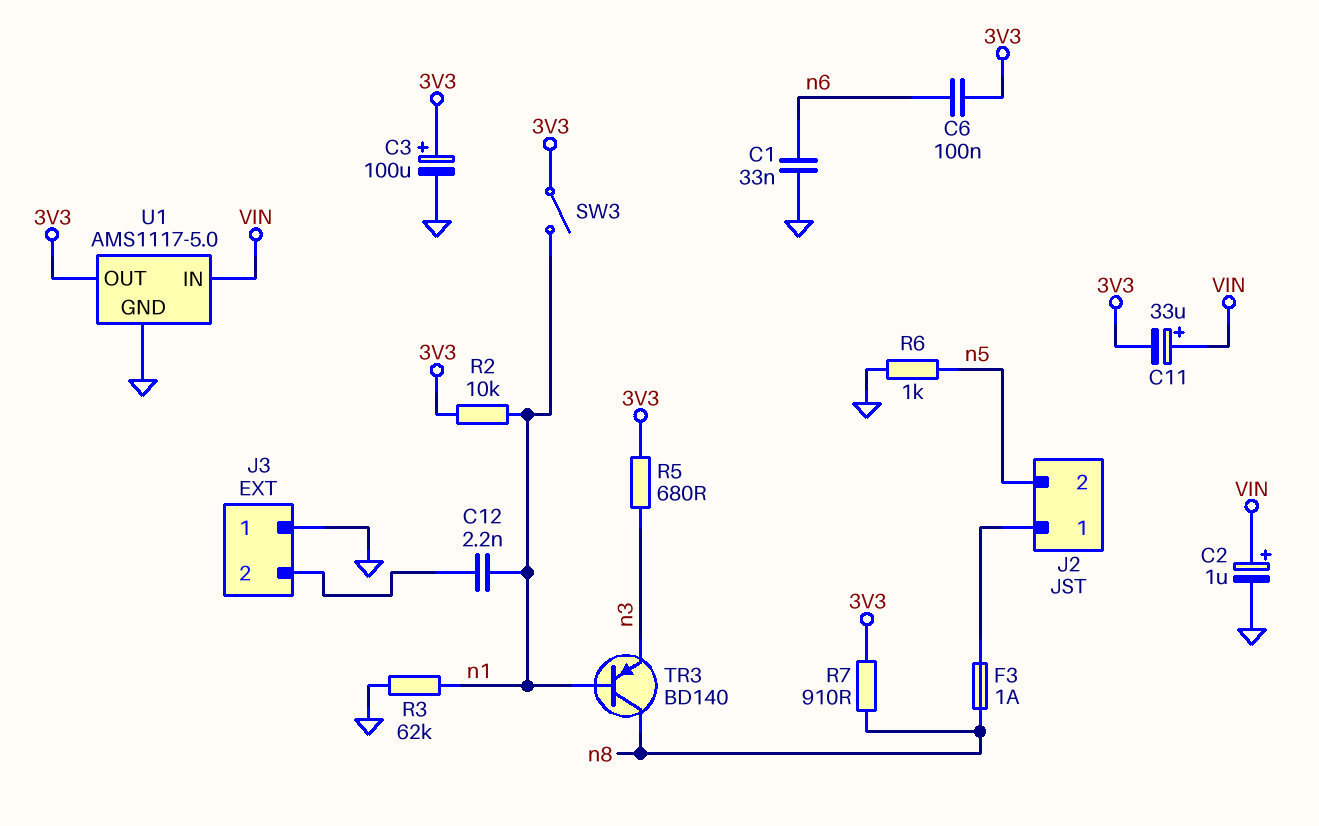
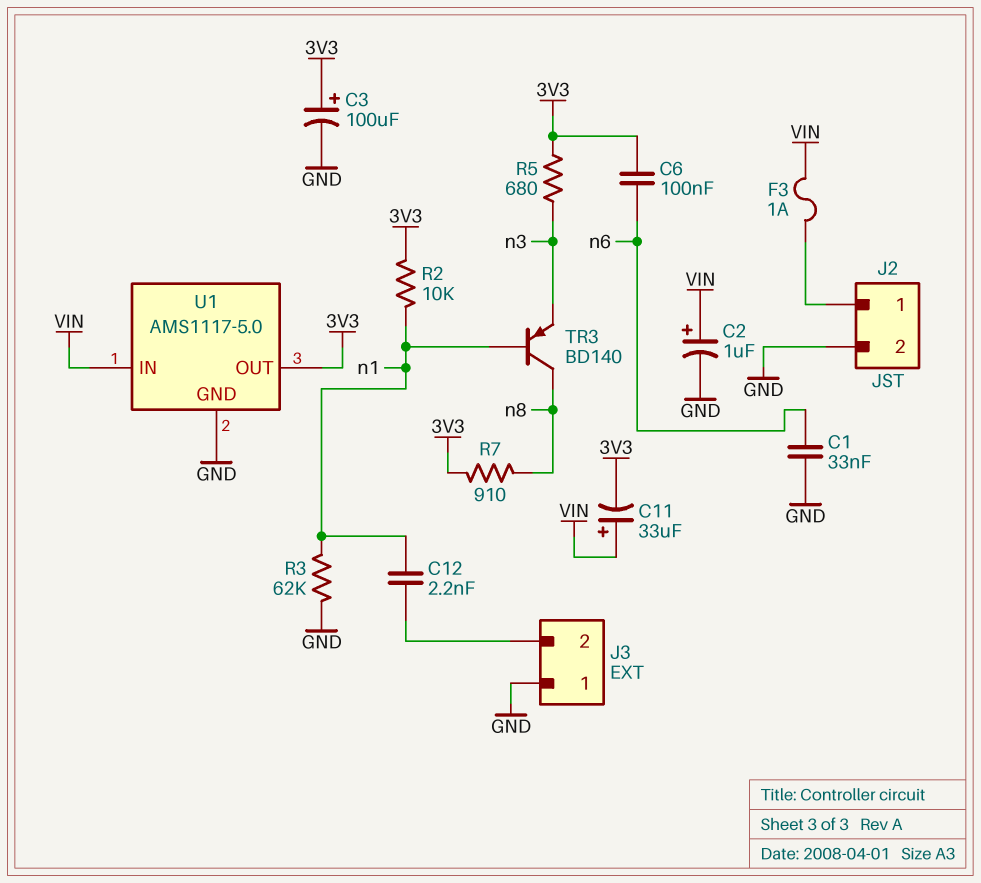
F3: 1A (J2/1, n8) -> 1A (J2/1, VIN)
J2 pin 2: n5 -> GND
R6: 1k (GND, n5) -> none
SW3: switch (3V3, n1) -> none

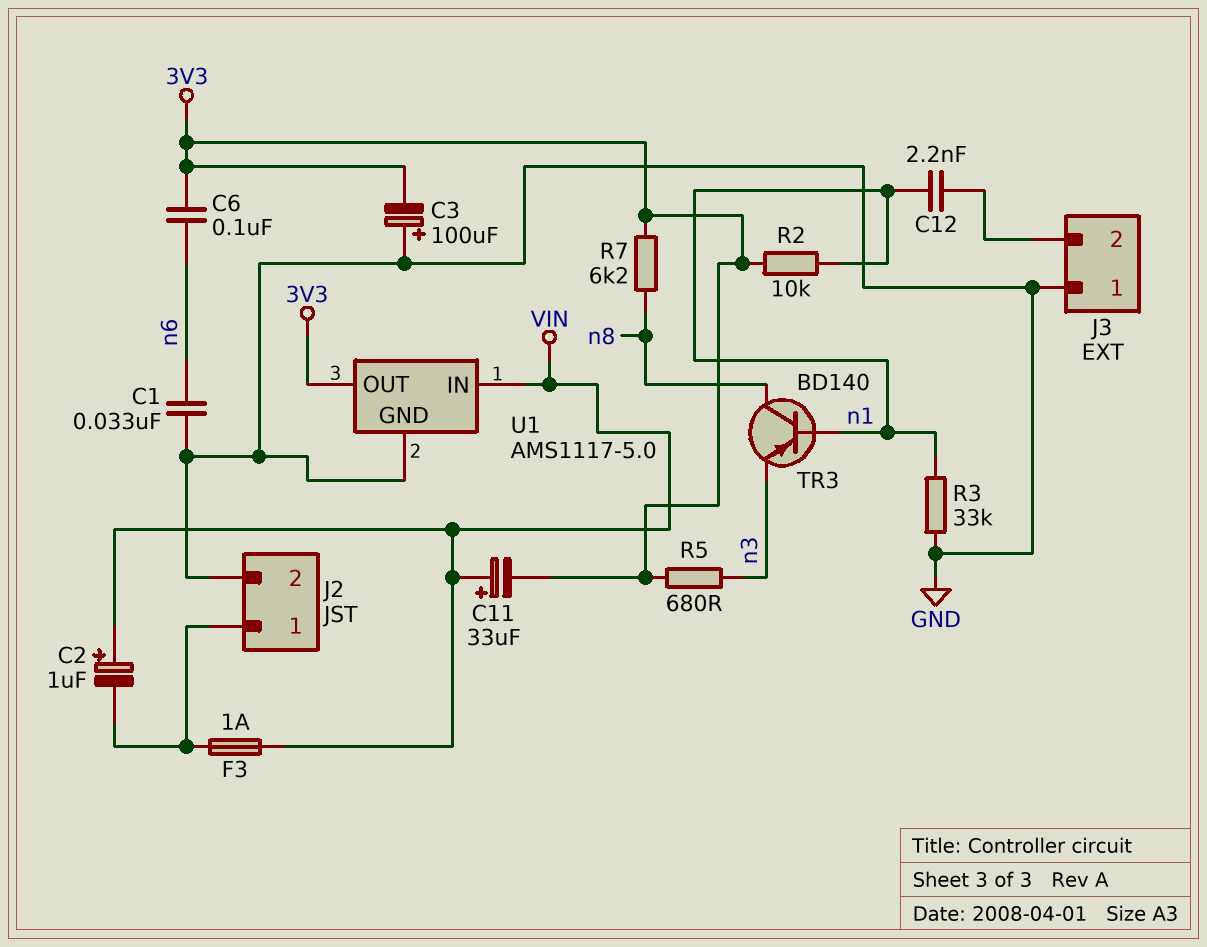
C2: 1uF (plus VIN, minus GND) -> 1uF (plus VIN, minus J2/1)
C3: 100uF (plus 3V3, minus GND) -> 100uF (plus GND, minus 3V3)
R3: 62k (GND, n1) -> 33k (GND, n1)
R7: 910 (3V3, n8) -> 6.2k (3V3, n8)

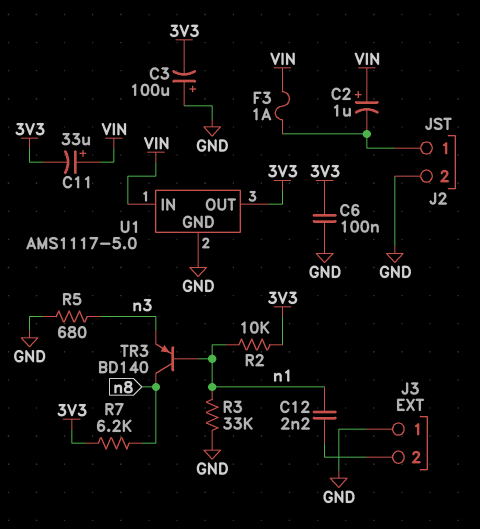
C1: 33nF (GND, n6) -> none
C6: 100nF (3V3, n6) -> 100nF (3V3, GND)
R5: 680 (3V3, n3) -> 680 (GND, n3)

